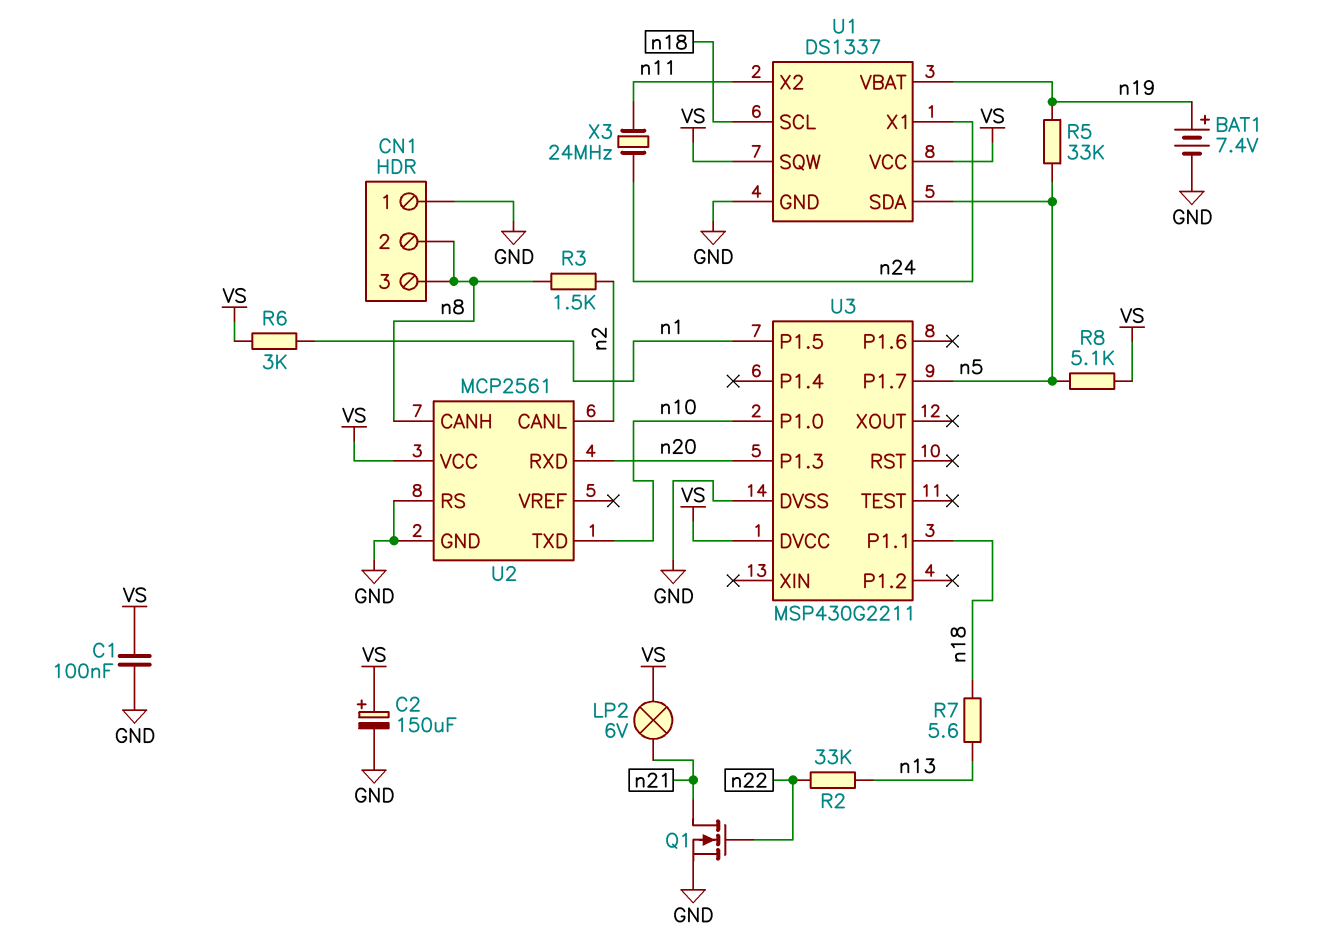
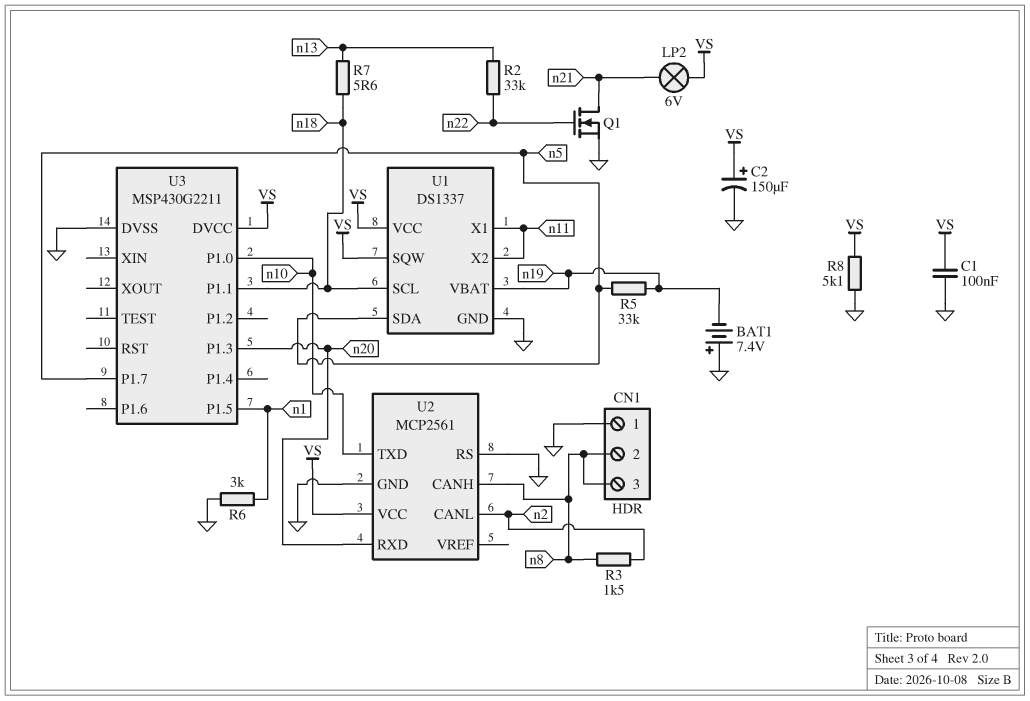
BAT1: 7.4V (plus n19, minus GND) -> 7.4V (plus GND, minus n19)
R6: 3k (VS, n1) -> 3k (GND, n1)
R8: 5.1k (VS, n5) -> 5.1k (GND, VS)
U1 pin X1: n24 -> n11
X3: 24MHz (n11, n24) -> none

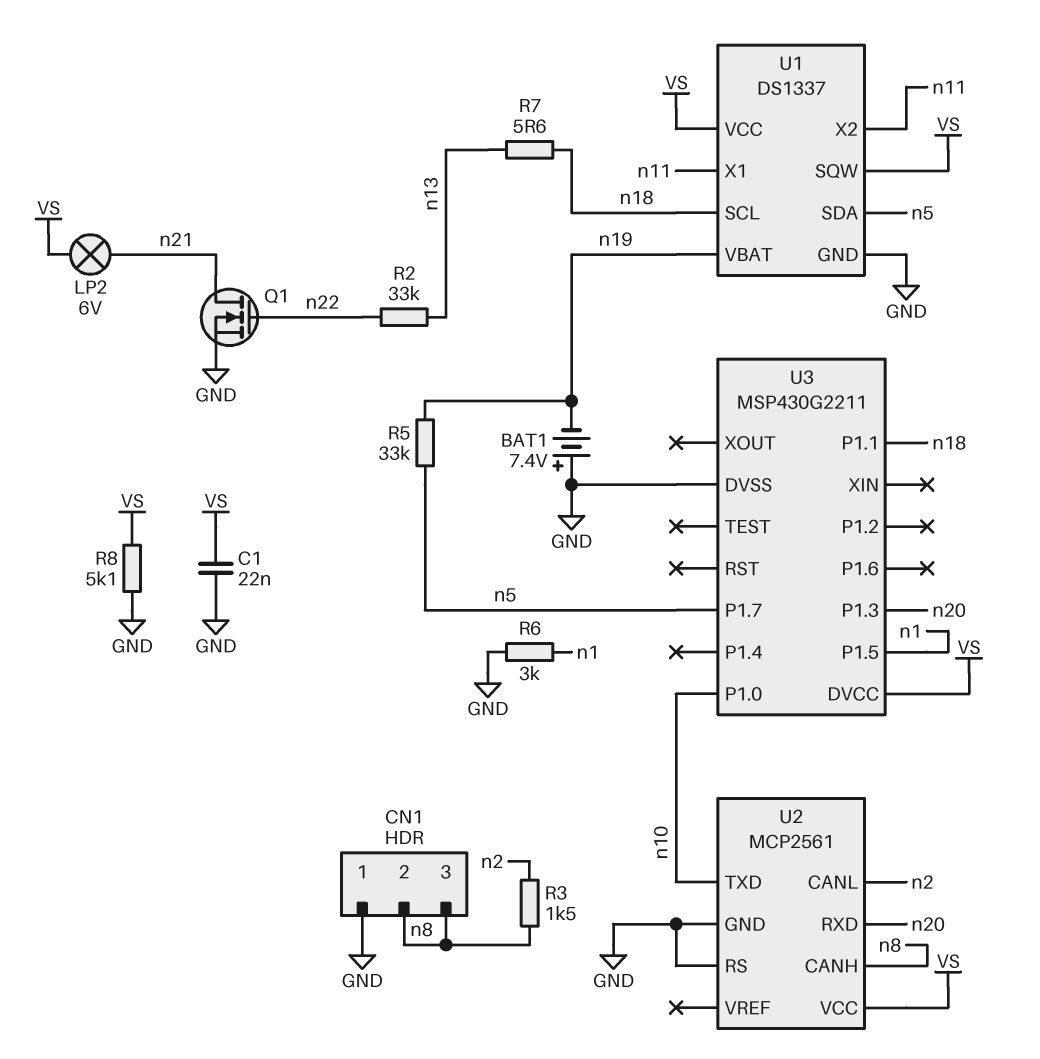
C1: 100nF (GND, VS) -> 22nF (GND, VS)
C2: 150uF (plus VS, minus GND) -> none

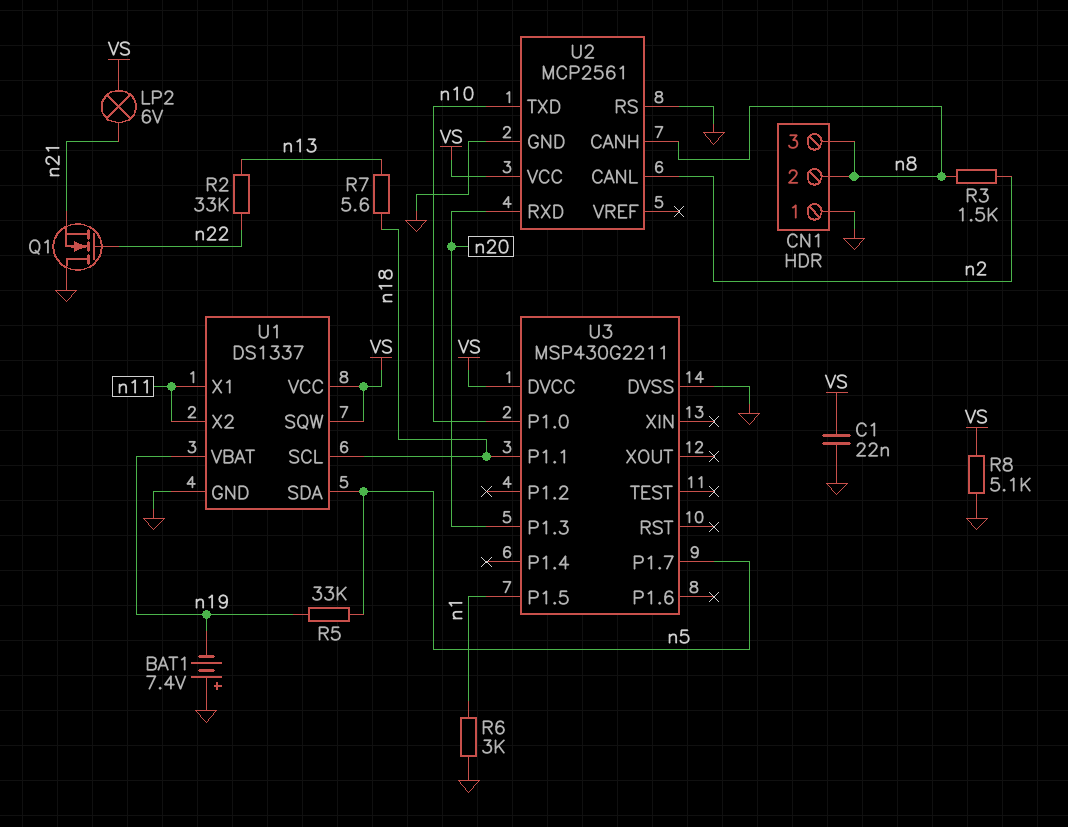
Q1: NMOS (G n22, D n21, S GND) -> NMOS (G n22, D GND, S n21)

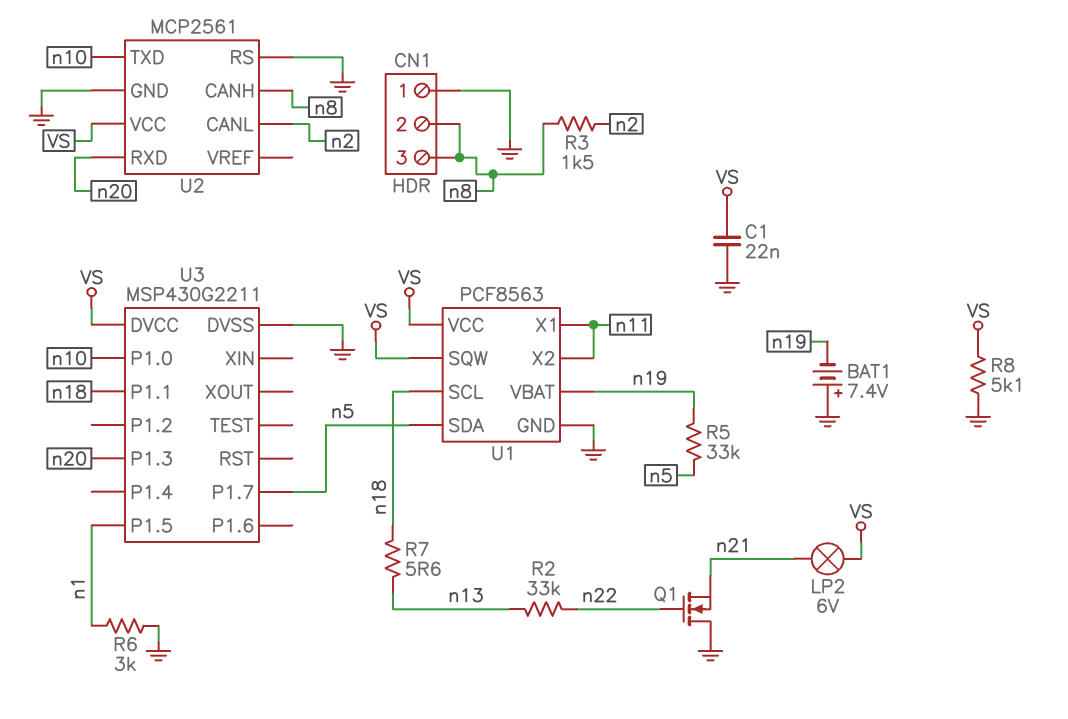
U1: DS1337 -> PCF8563

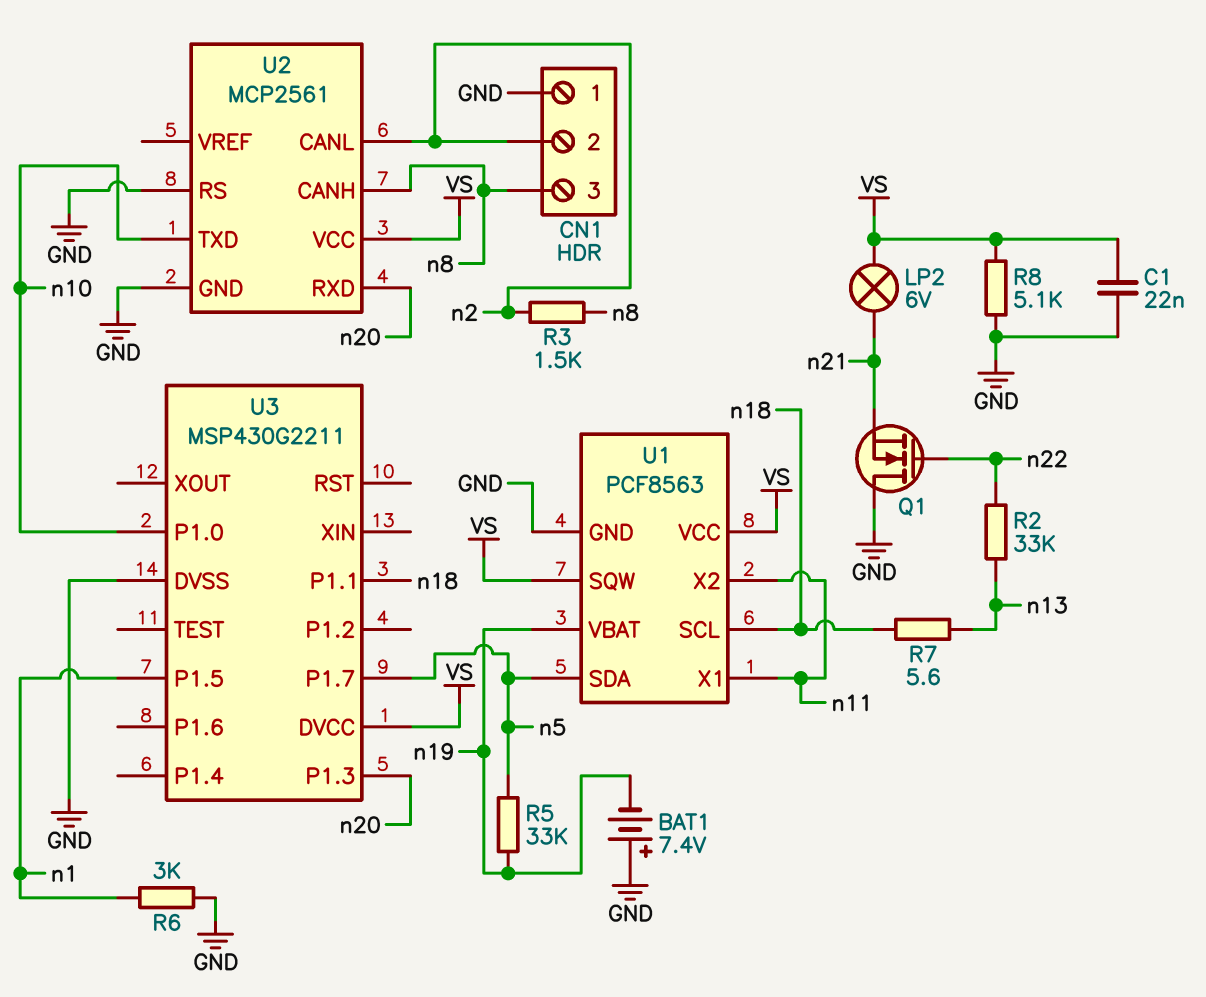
CN1 pin 2: n8 -> n2

